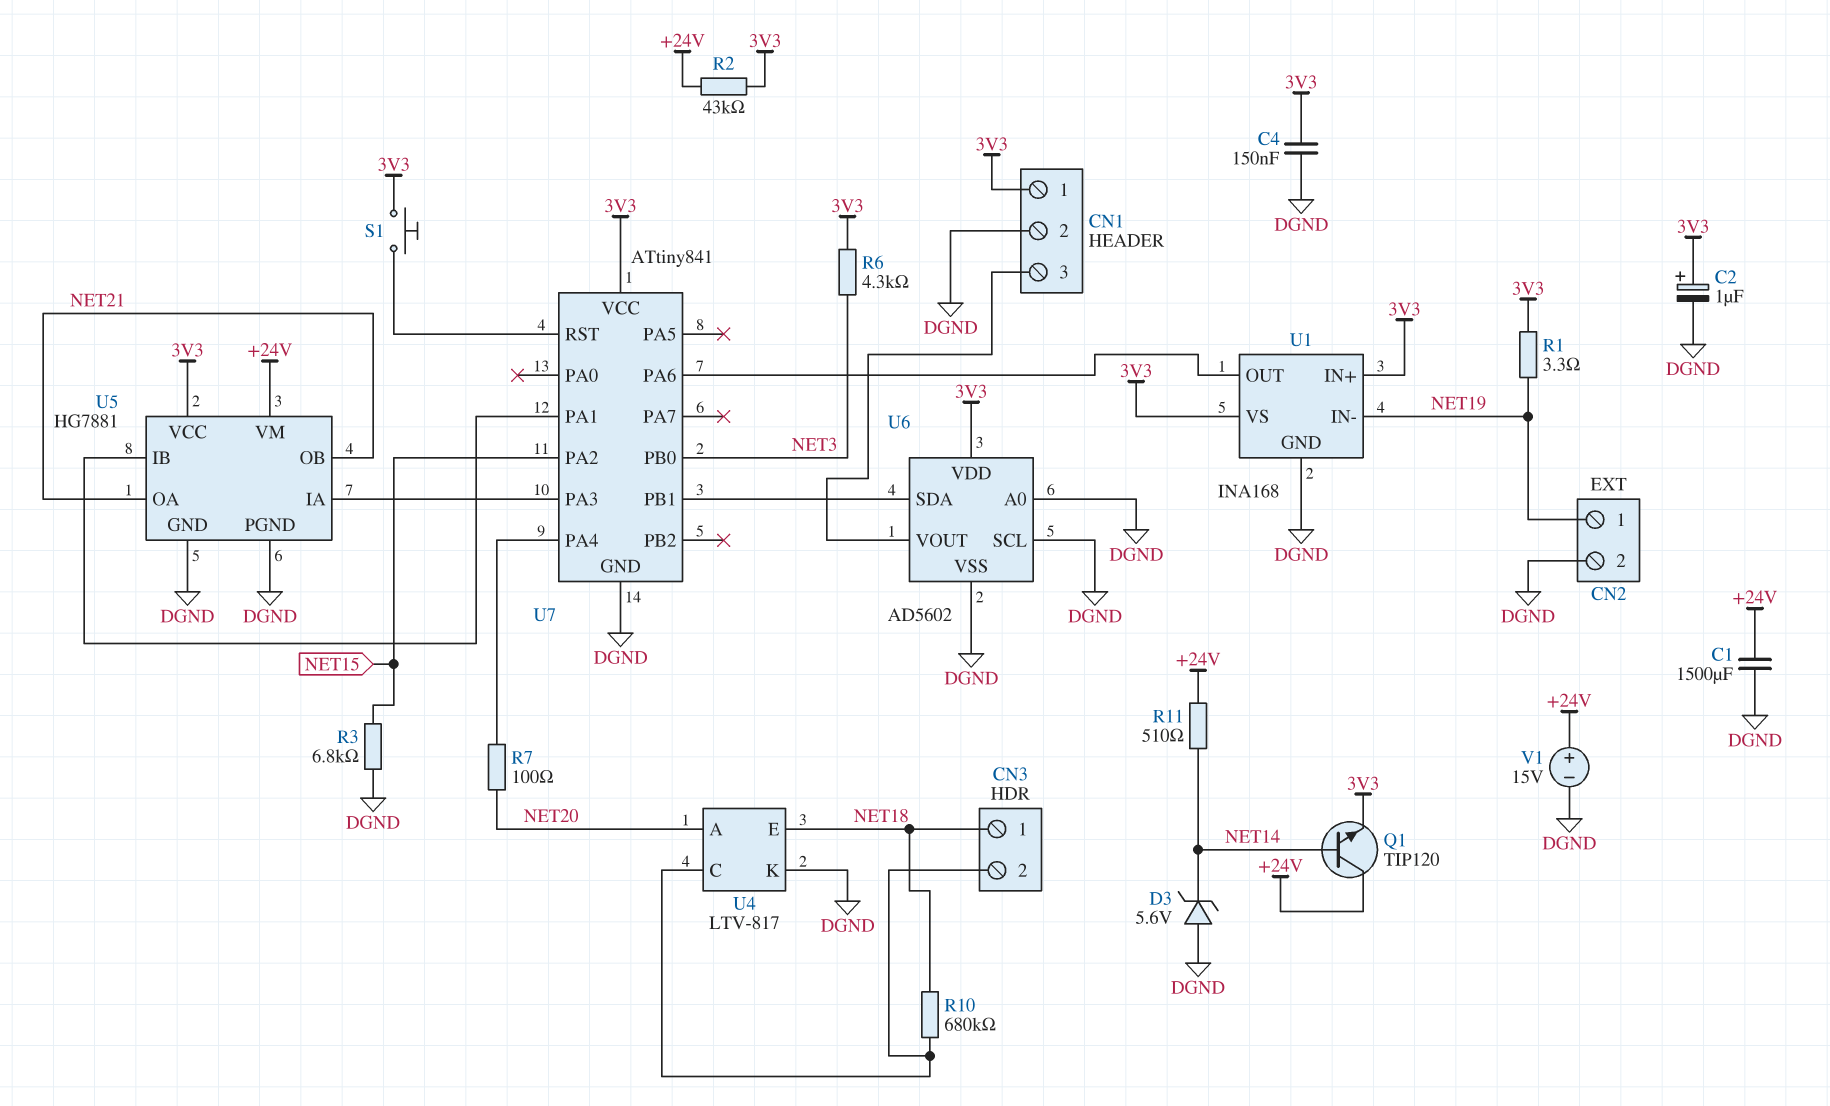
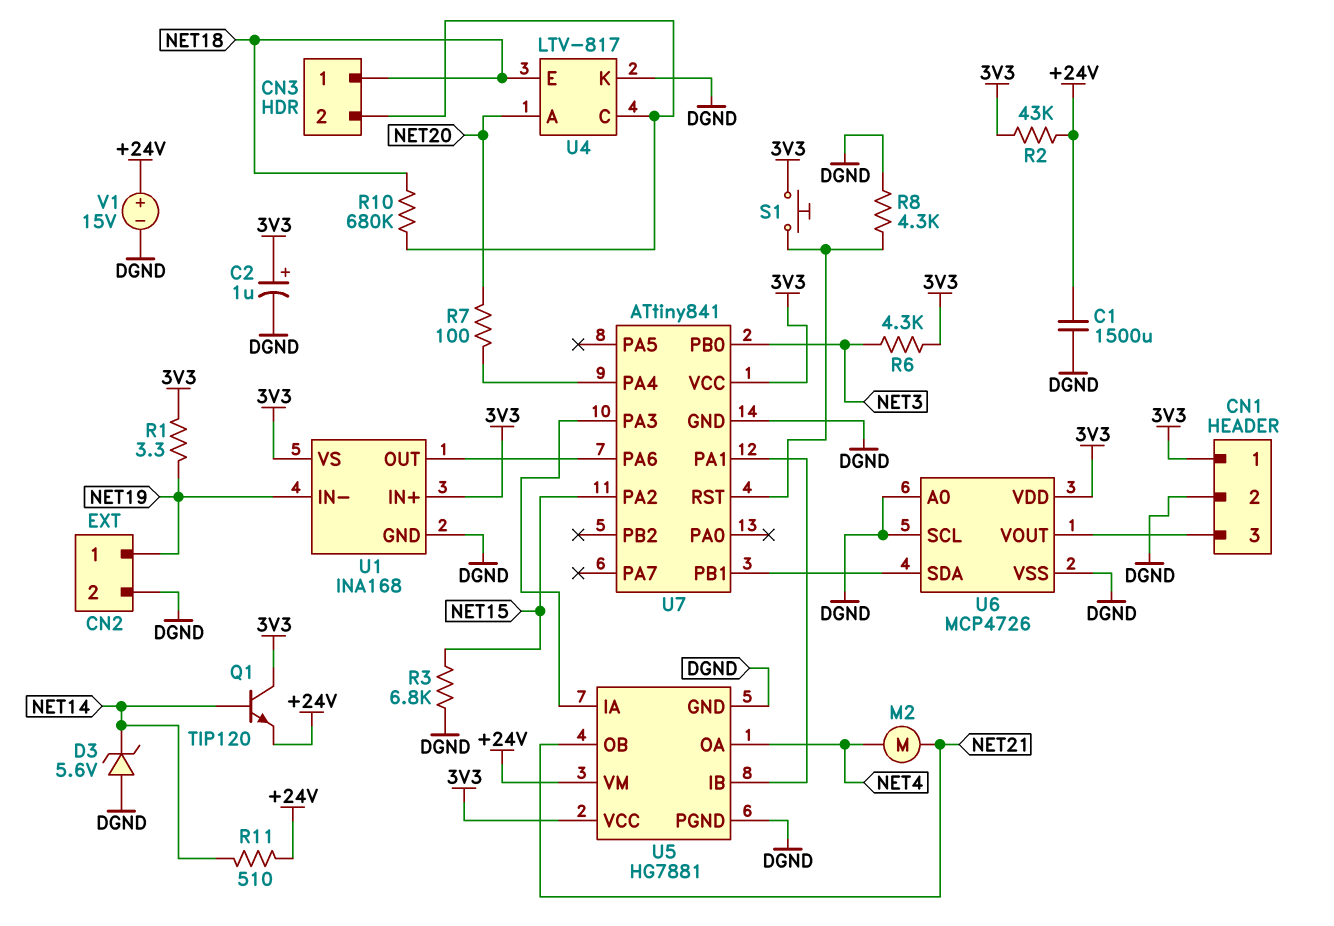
C4: 150nF (3V3, DGND) -> none
M2: none -> motor (NET4, NET21)
Q1: NPN TIP120 (B NET14, C +24V, E 3V3) -> NPN TIP120 (B NET14, C 3V3, E +24V)
R8: none -> 4.3k (DGND, U7/RST)
U5 pin OA: NET21 -> NET4
U6: AD5602 -> MCP4726

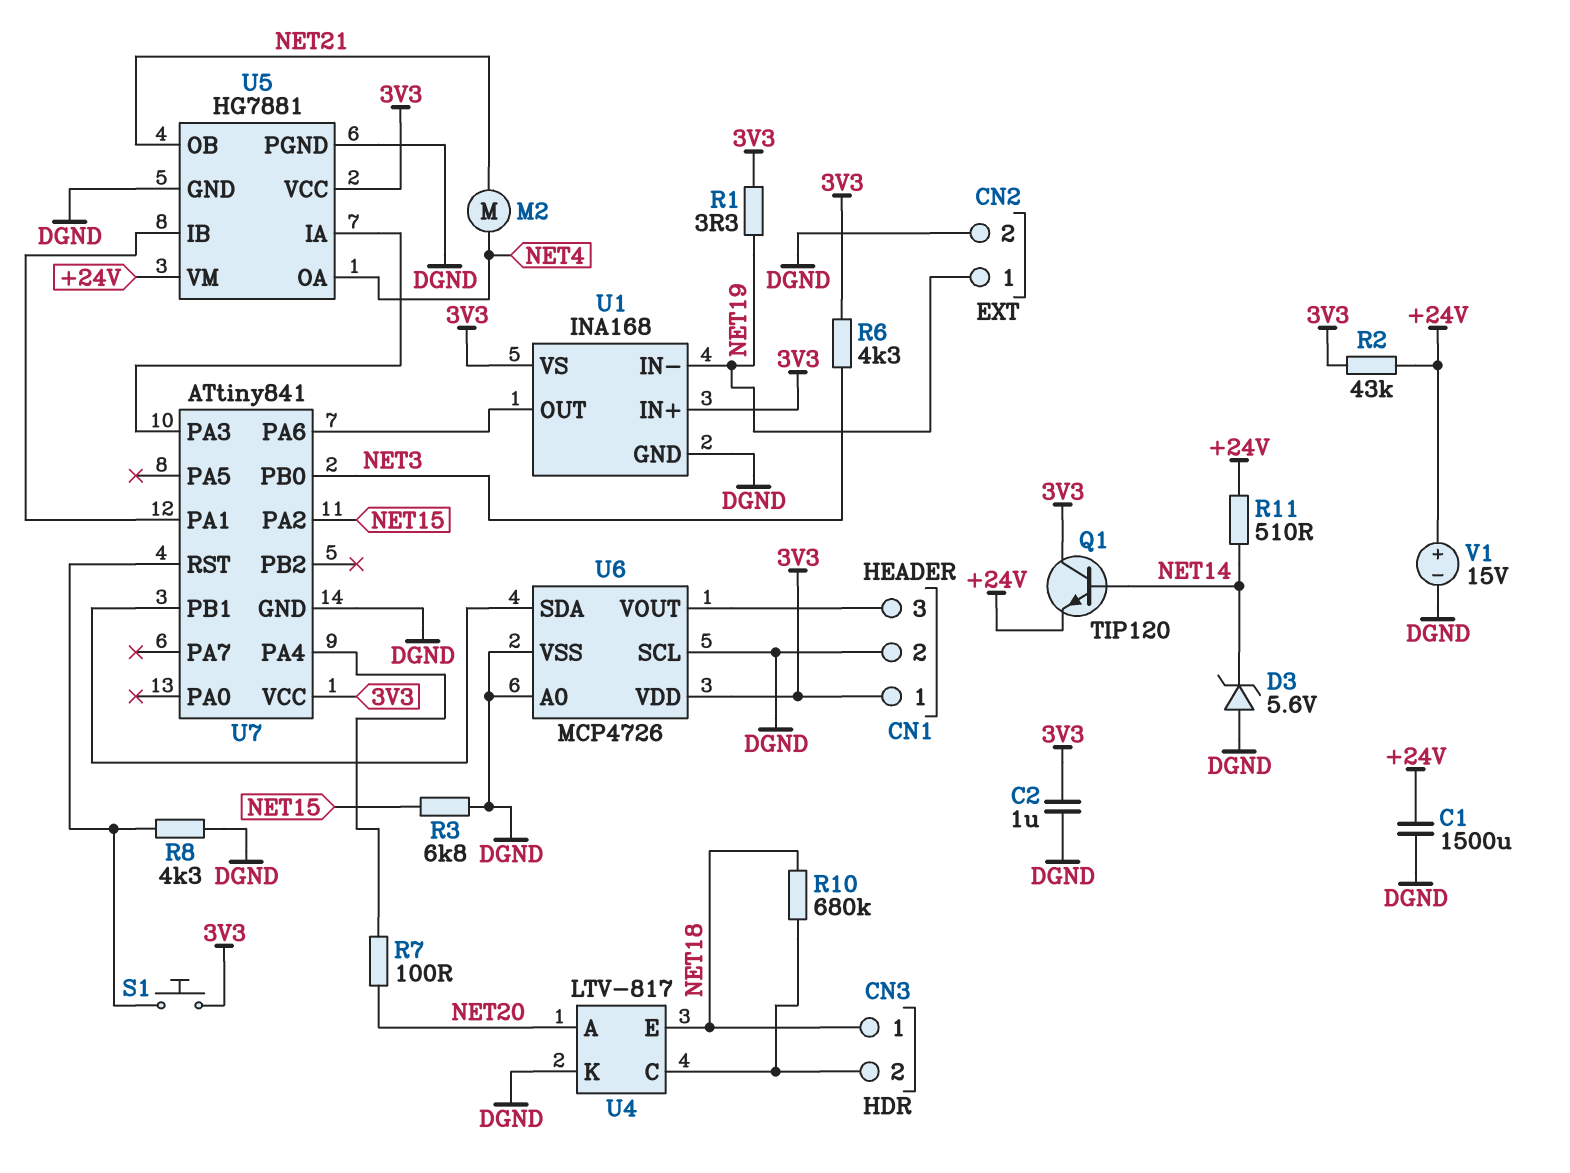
C2: 1uF (plus 3V3, minus DGND) -> 1uF (3V3, DGND)

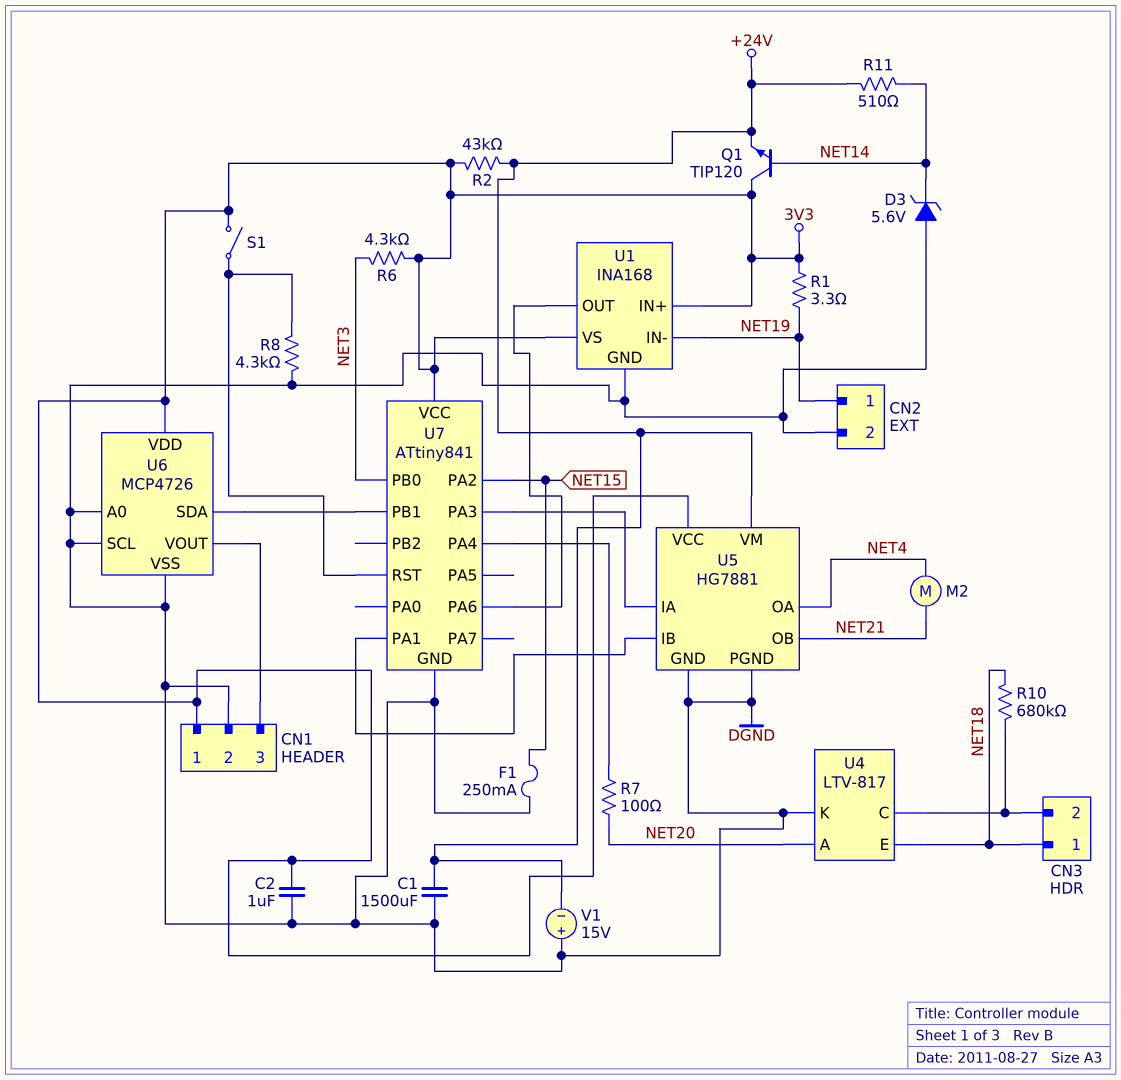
F1: none -> 250mA (DGND, NET15)
R3: 6.8k (DGND, NET15) -> none
S1: button (3V3, U7/RST) -> switch (3V3, U7/RST)
V1: 15V (plus +24V, minus DGND) -> 15V (plus DGND, minus +24V)

